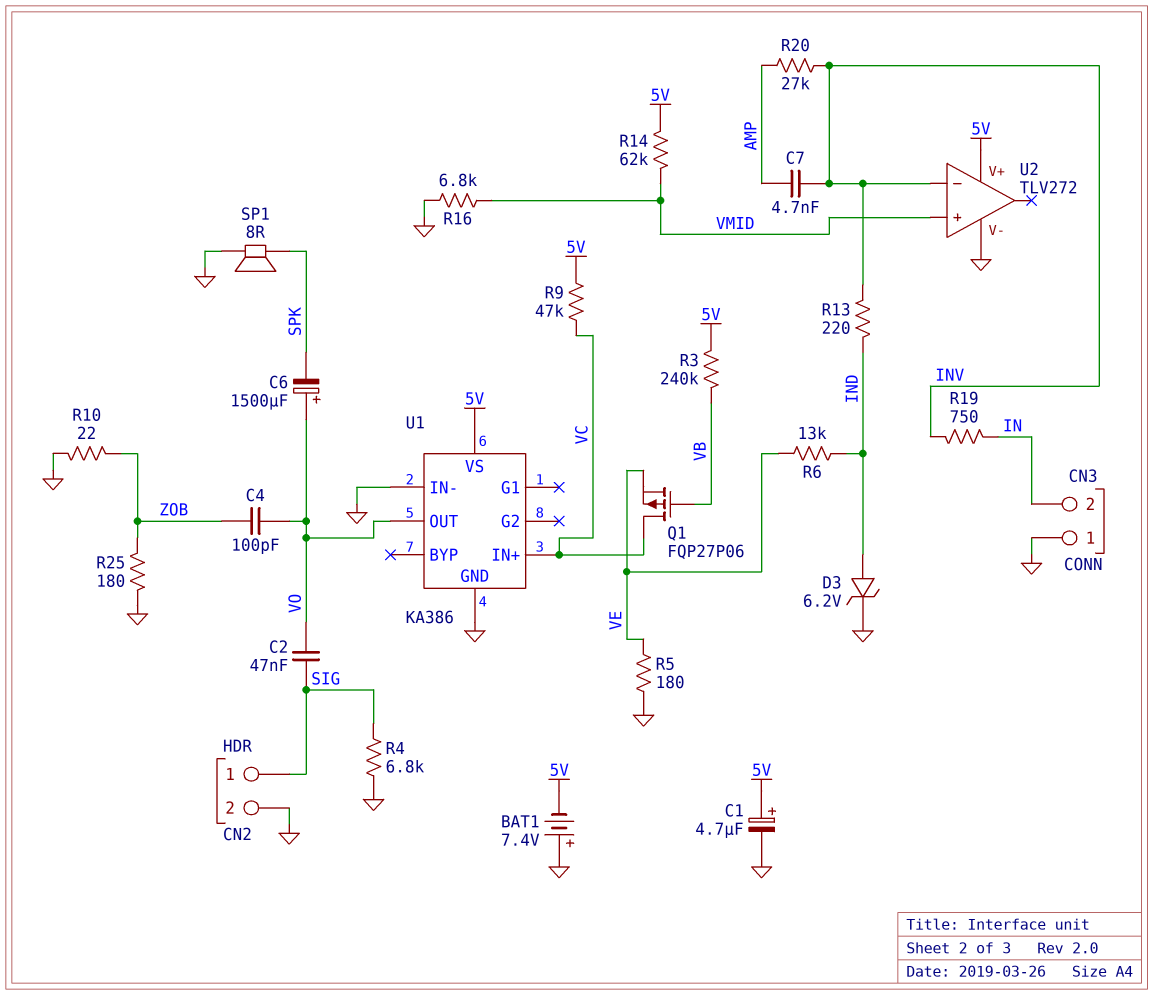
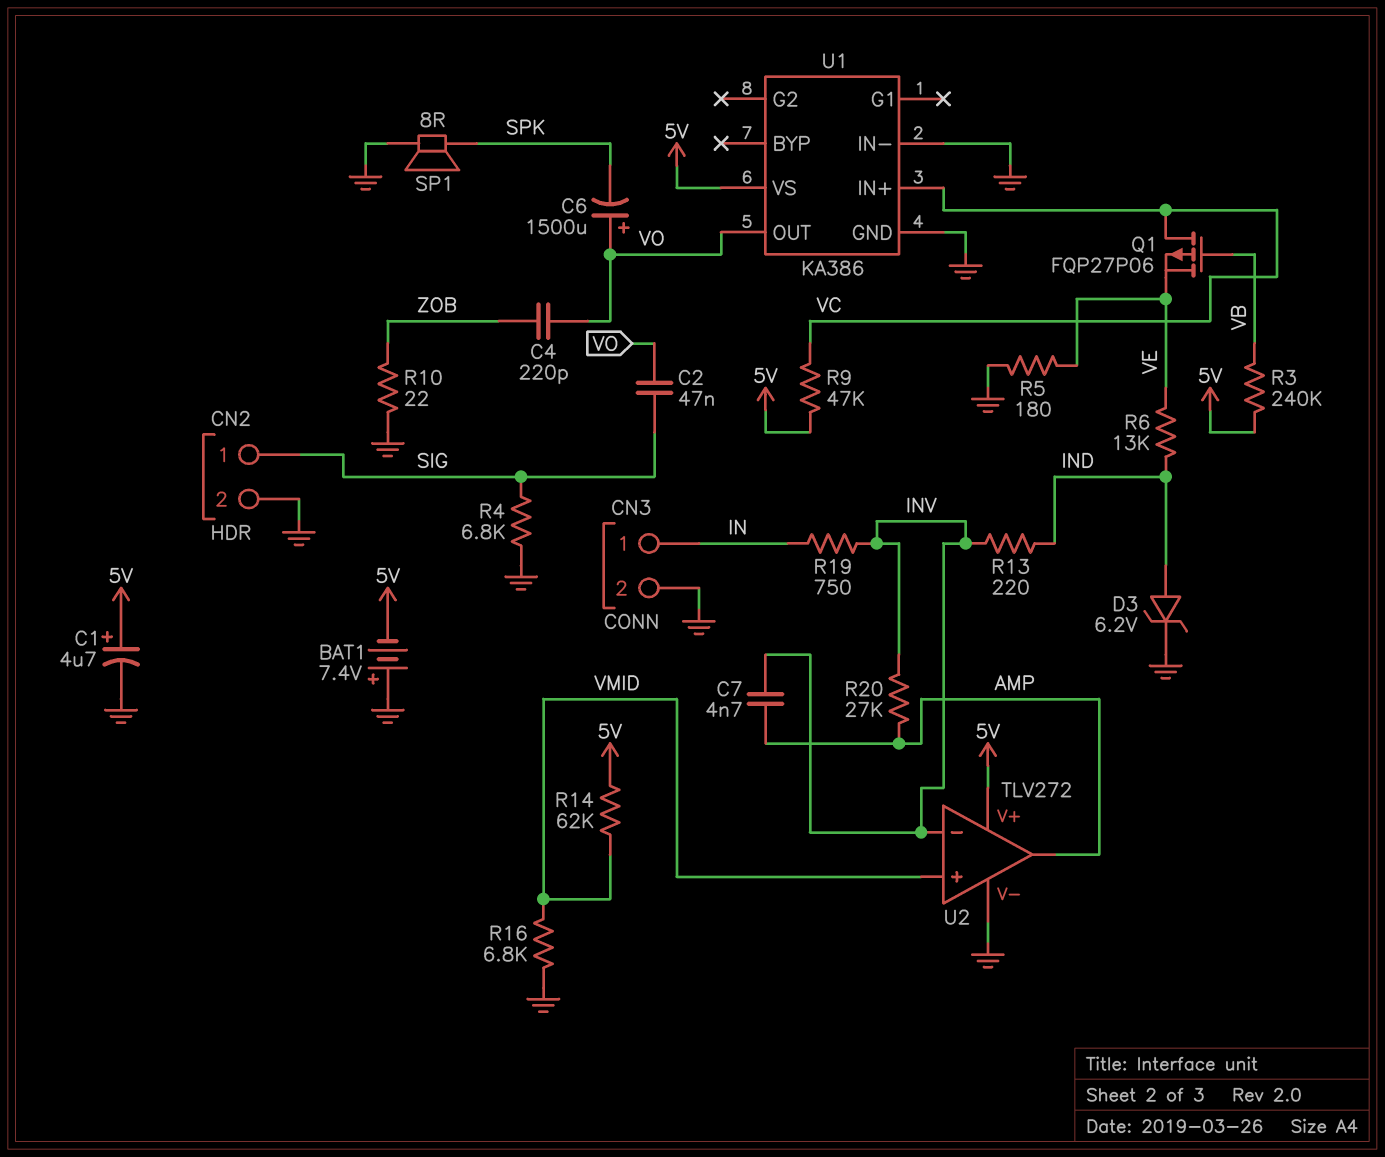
C4: 100pF (VO, ZOB) -> 220pF (VO, ZOB)
CN3 pin 1: GND -> IN
CN3 pin 2: IN -> GND
R25: 180 (GND, ZOB) -> none
U2 pin out: none -> AMP

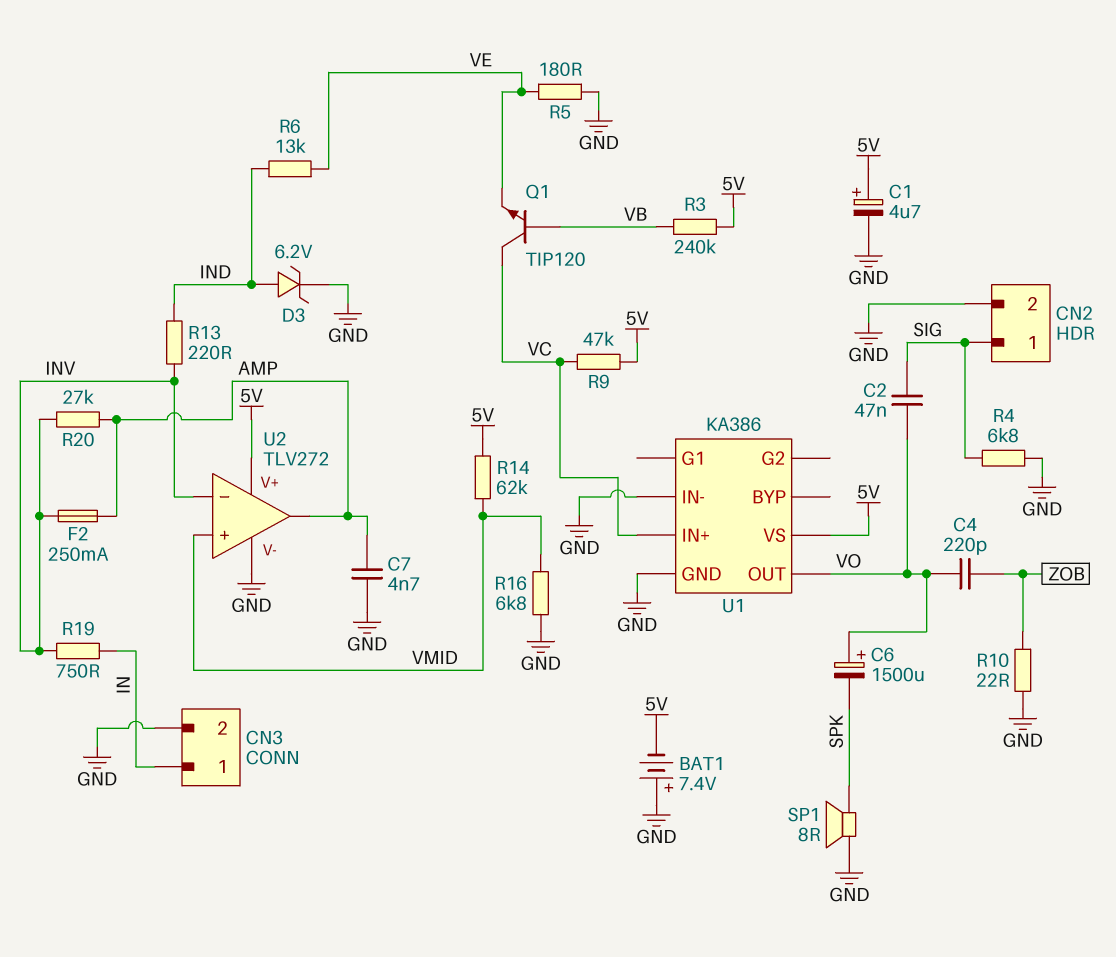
C7: 4.7nF (AMP, INV) -> 4.7nF (AMP, GND)
F2: none -> 250mA (AMP, INV)
Q1: PMOS FQP27P06 (G VB, D VC, S VE) -> NPN TIP120 (B VB, C VC, E VE)

